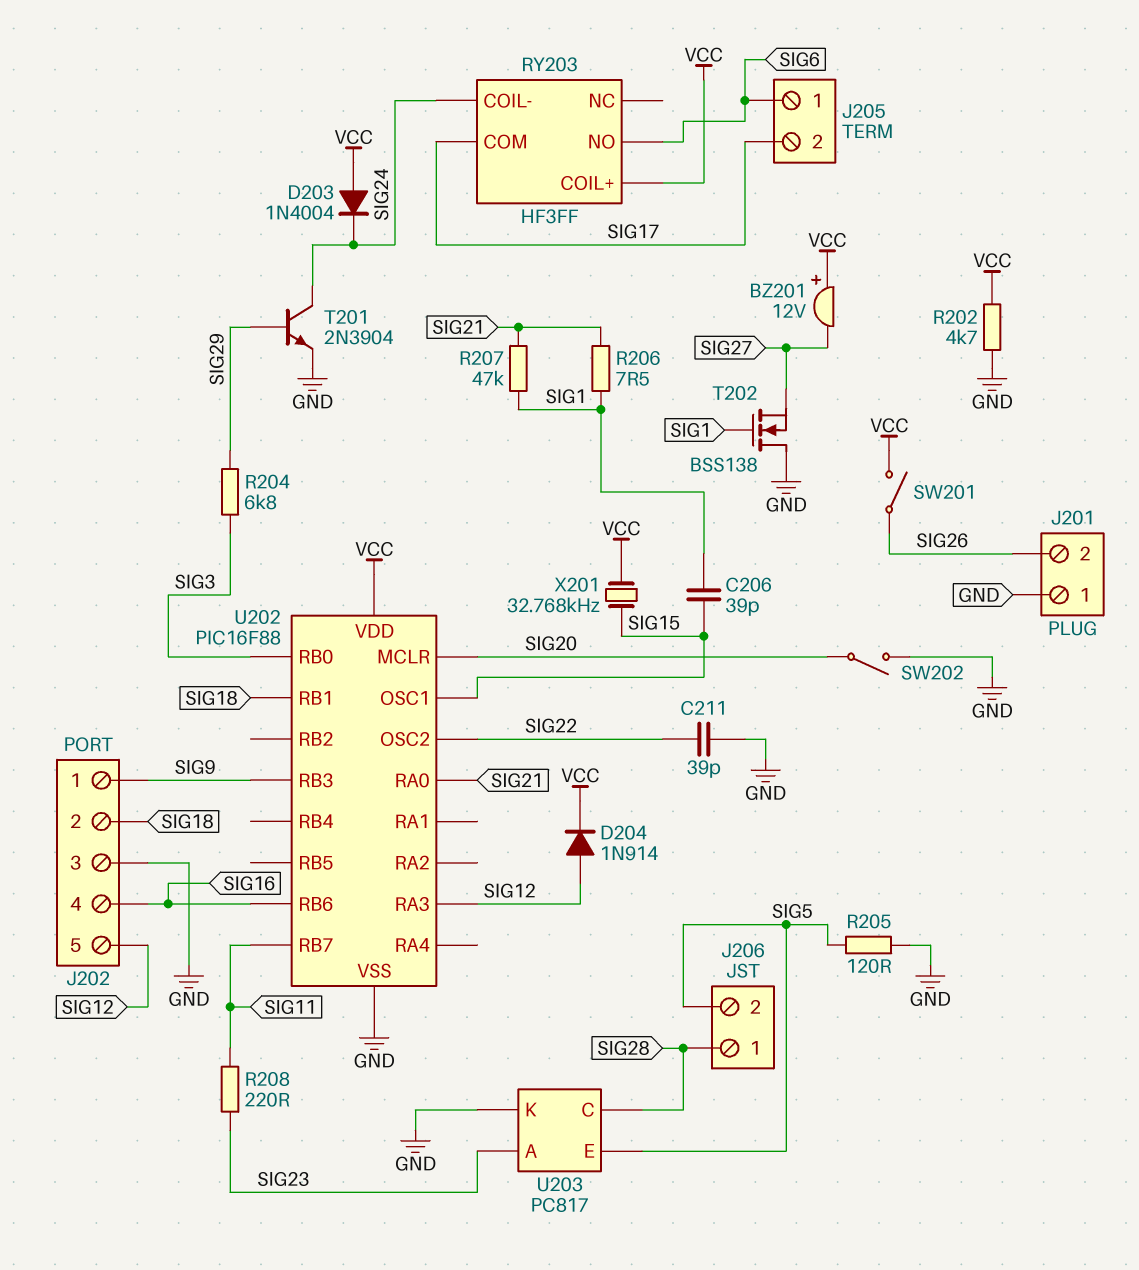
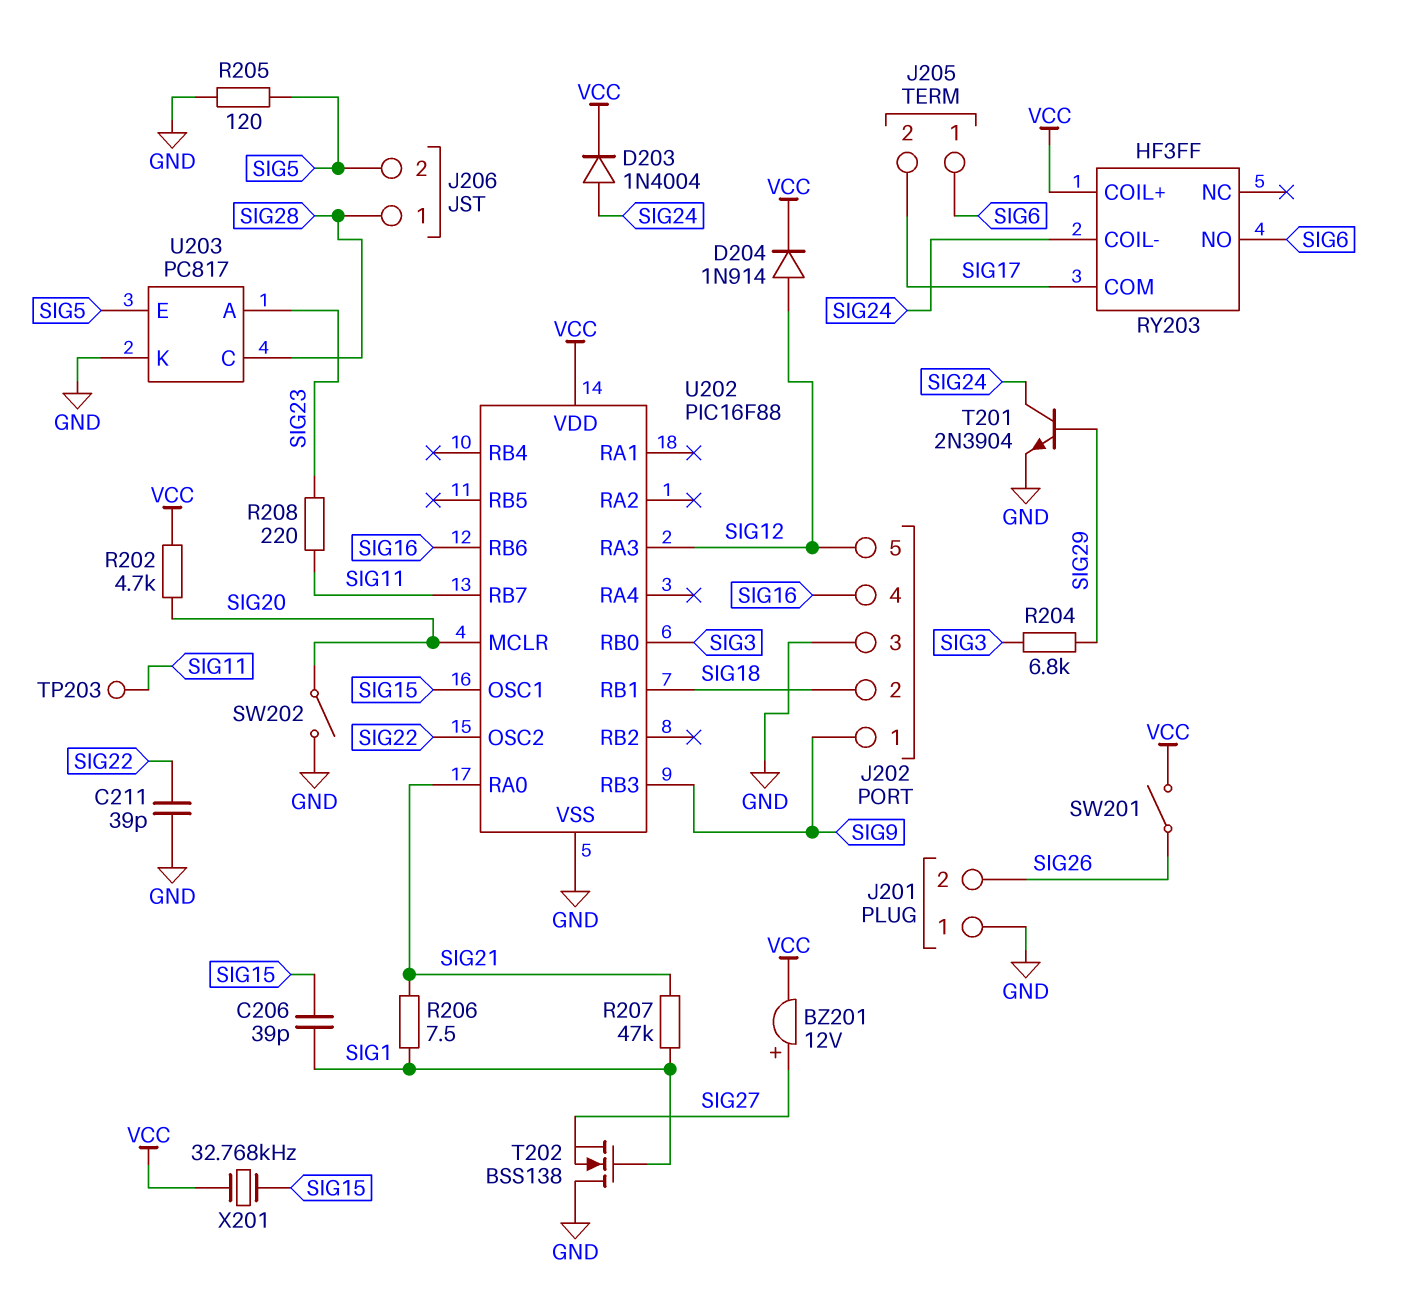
BZ201: buzzer 12V (plus VCC, minus SIG27) -> buzzer 12V (plus SIG27, minus VCC)
D203: diode 1N4004 (A VCC, K SIG24) -> diode 1N4004 (A SIG24, K VCC)
R202: 4.7k (GND, VCC) -> 4.7k (SIG20, VCC)
TP203: none -> test point (SIG11)

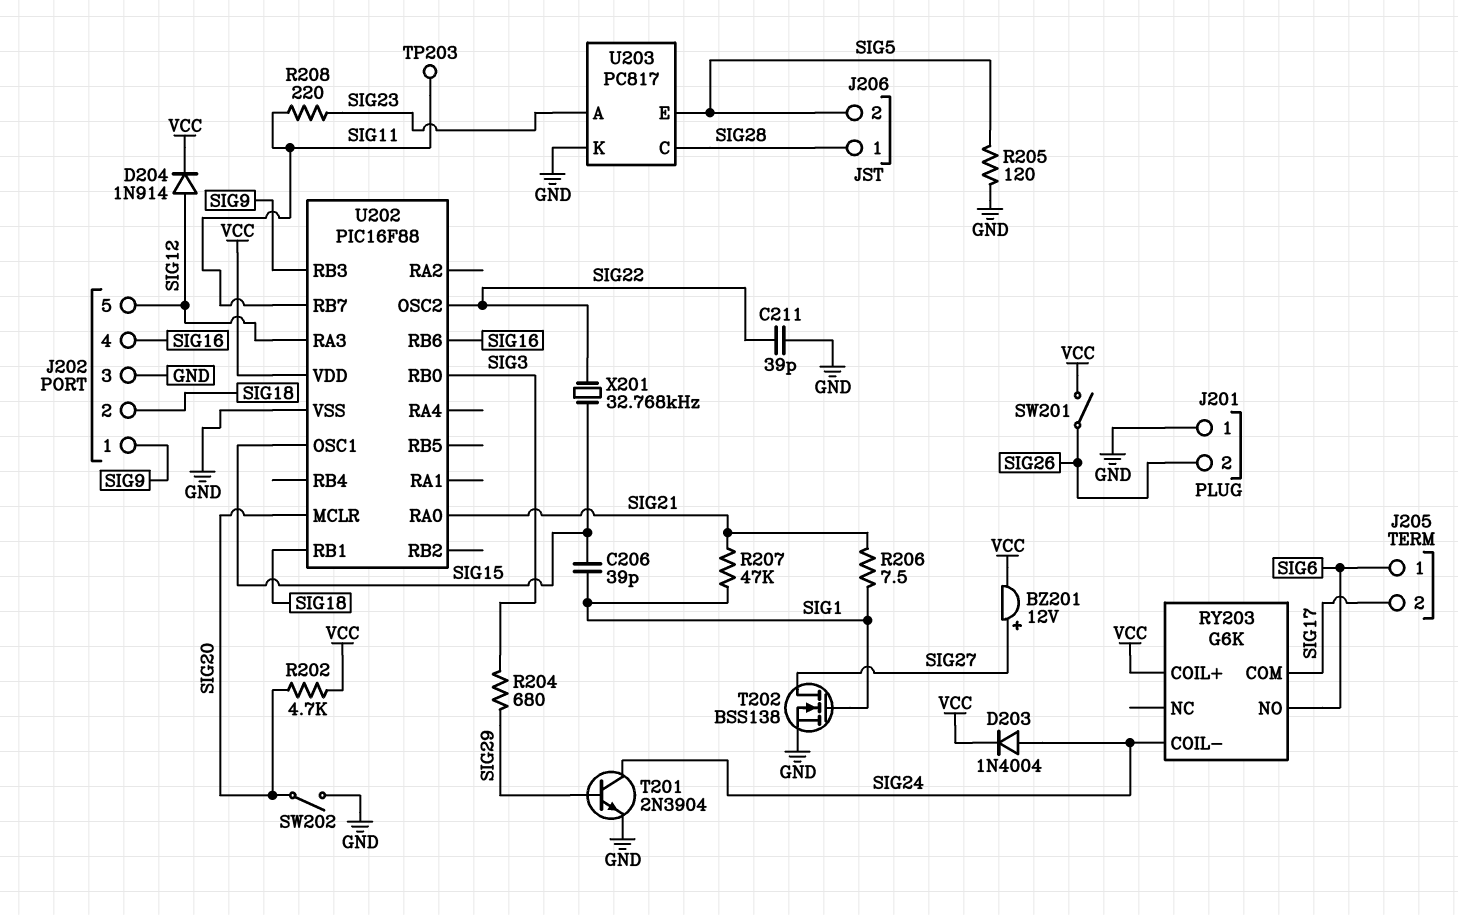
R204: 6.8k (SIG3, SIG29) -> 680 (SIG3, SIG29)
RY203: HF3FF -> G6K
T202: NMOS BSS138 (G SIG1, D GND, S SIG27) -> NMOS BSS138 (G SIG1, D SIG27, S GND)
X201: 32.768kHz (SIG15, VCC) -> 32.768kHz (SIG15, SIG22)

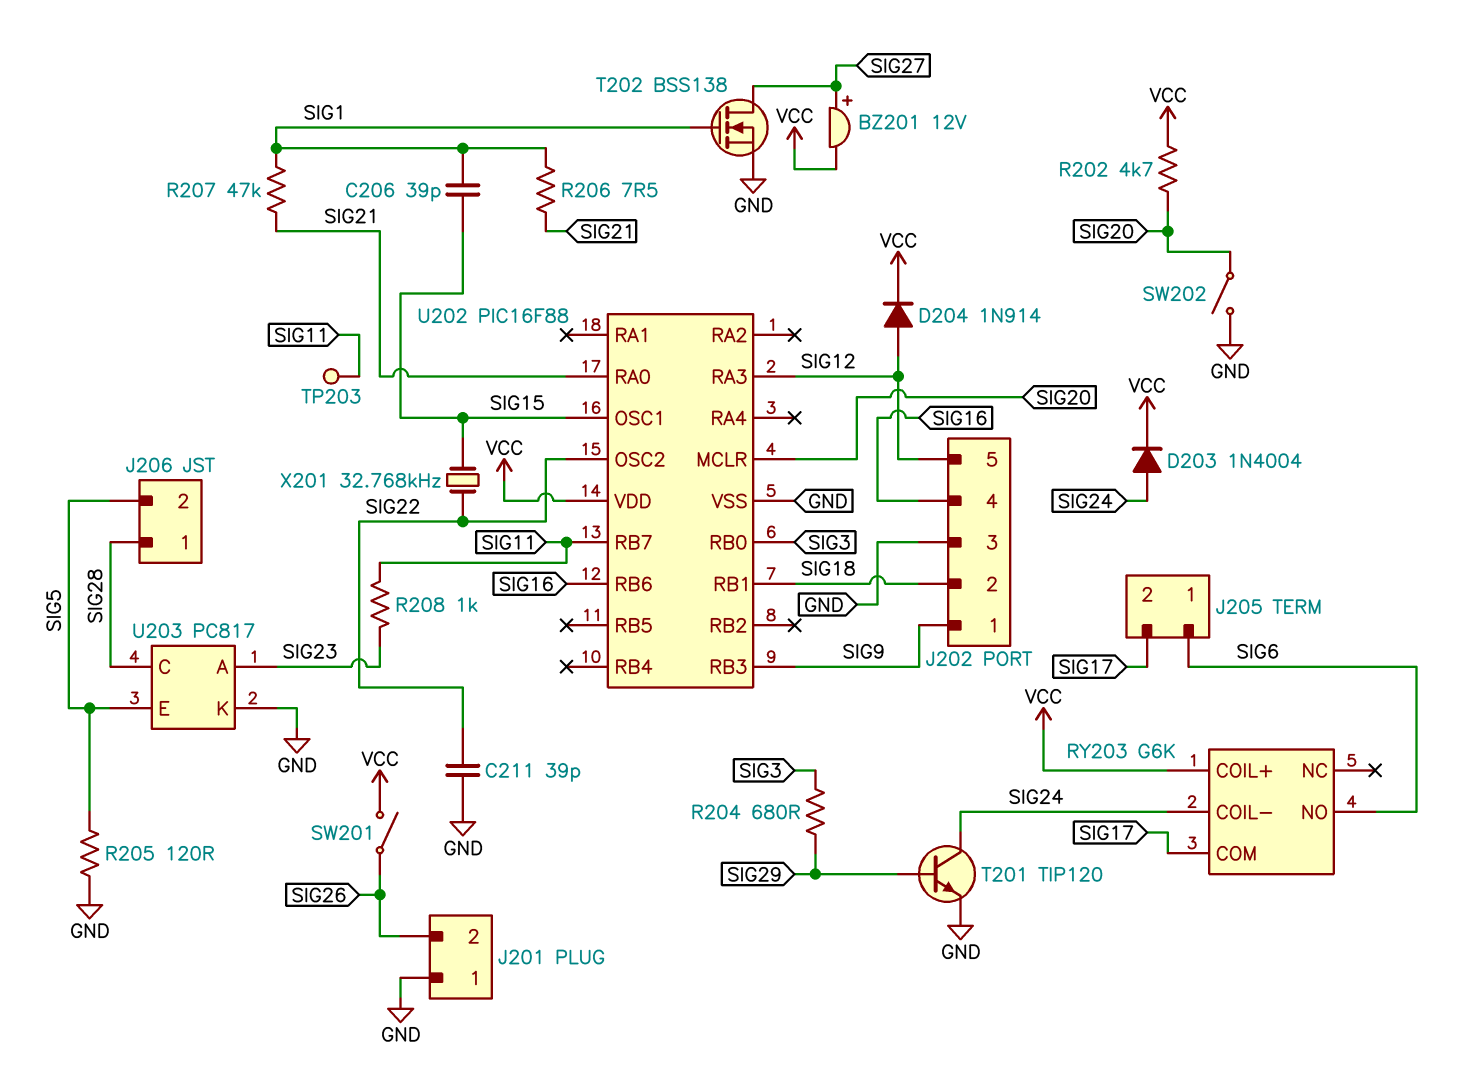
R208: 220 (SIG11, SIG23) -> 1k (SIG11, SIG23)
T201: NPN 2N3904 (B SIG29, C SIG24, E GND) -> NPN TIP120 (B SIG29, C SIG24, E GND)

